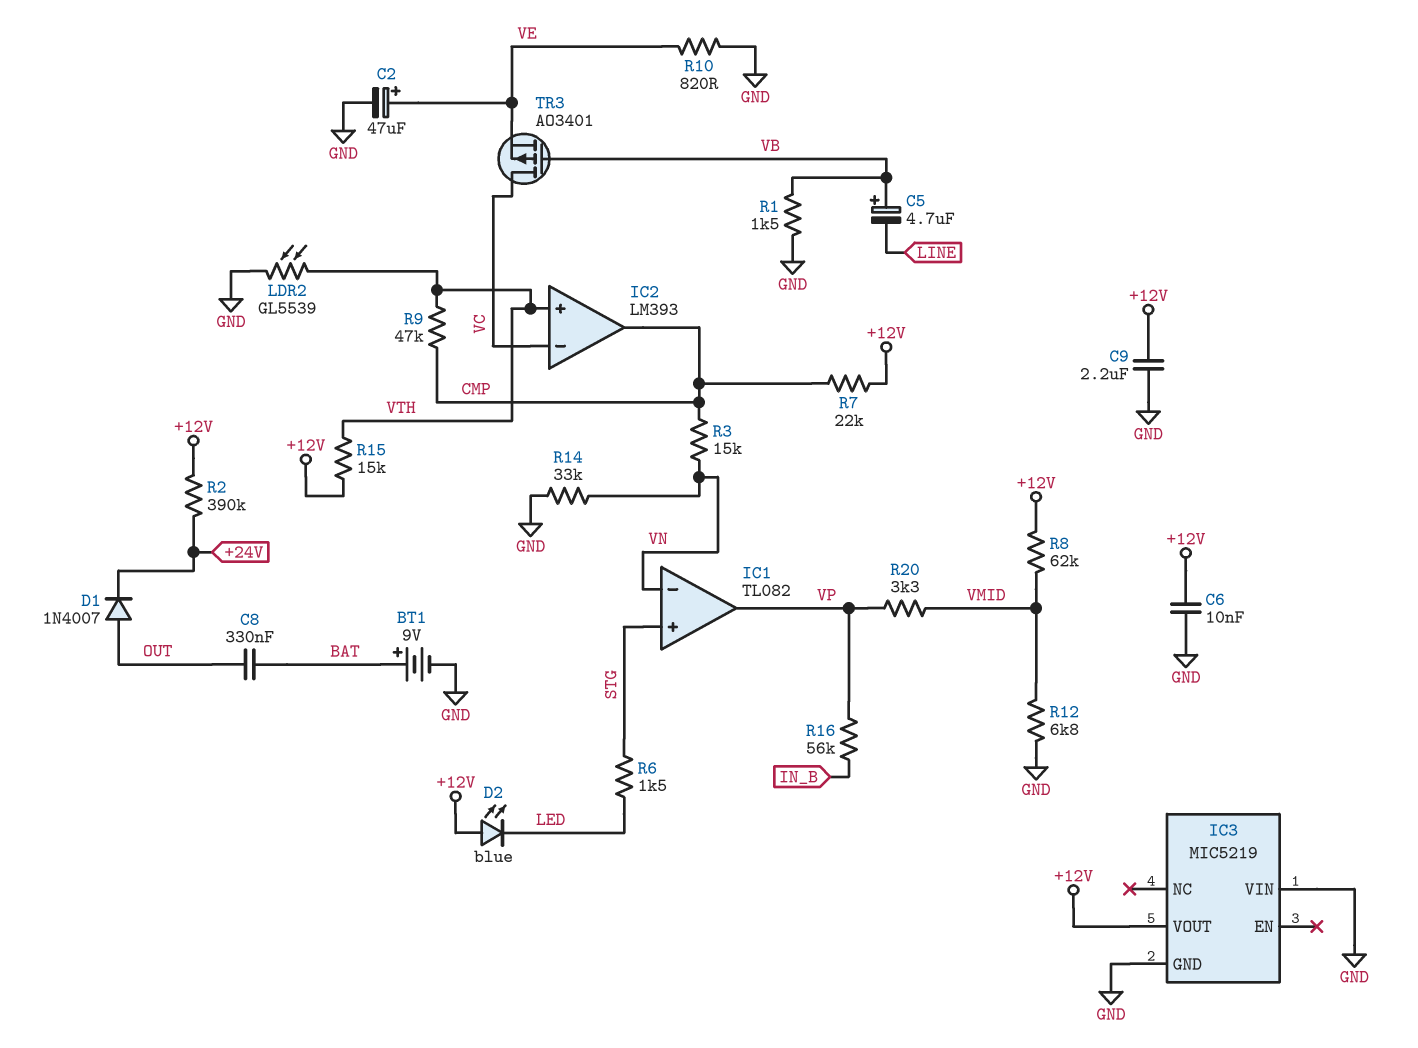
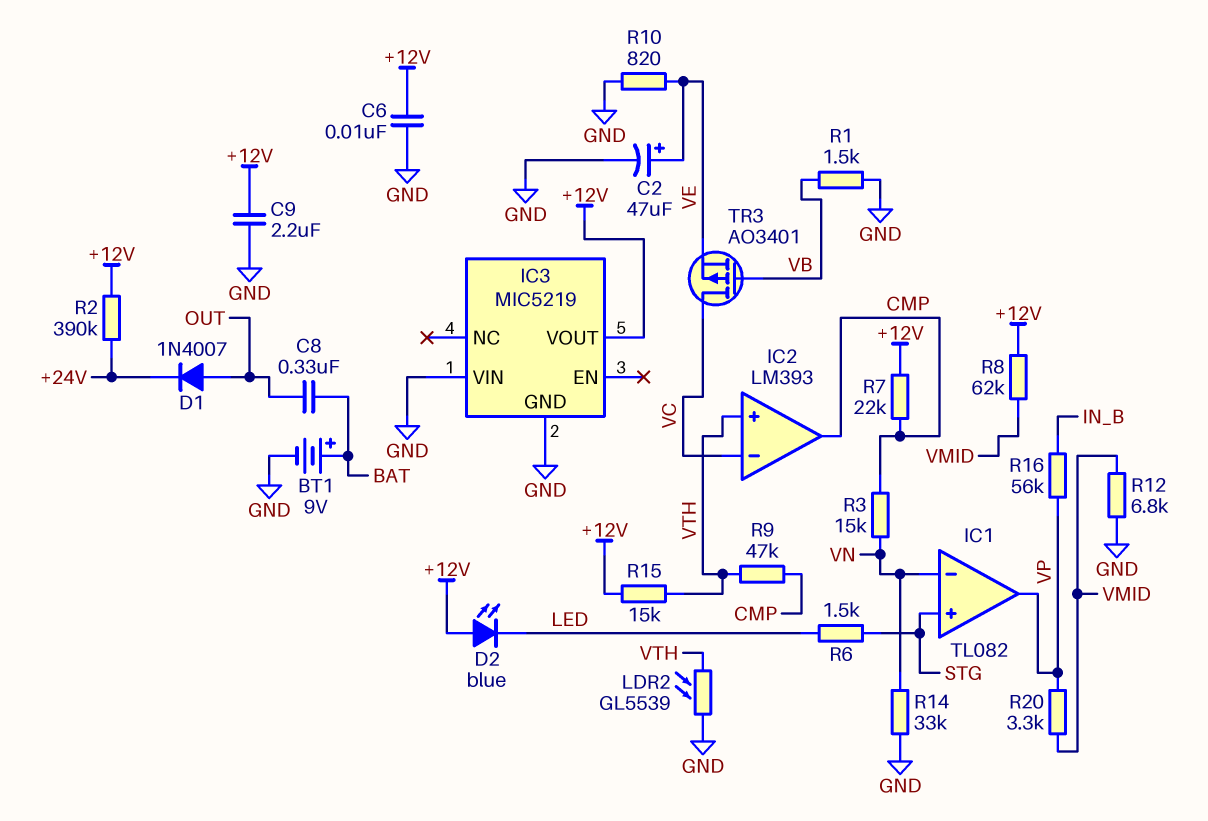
C5: 4.7uF (plus VB, minus LINE) -> none

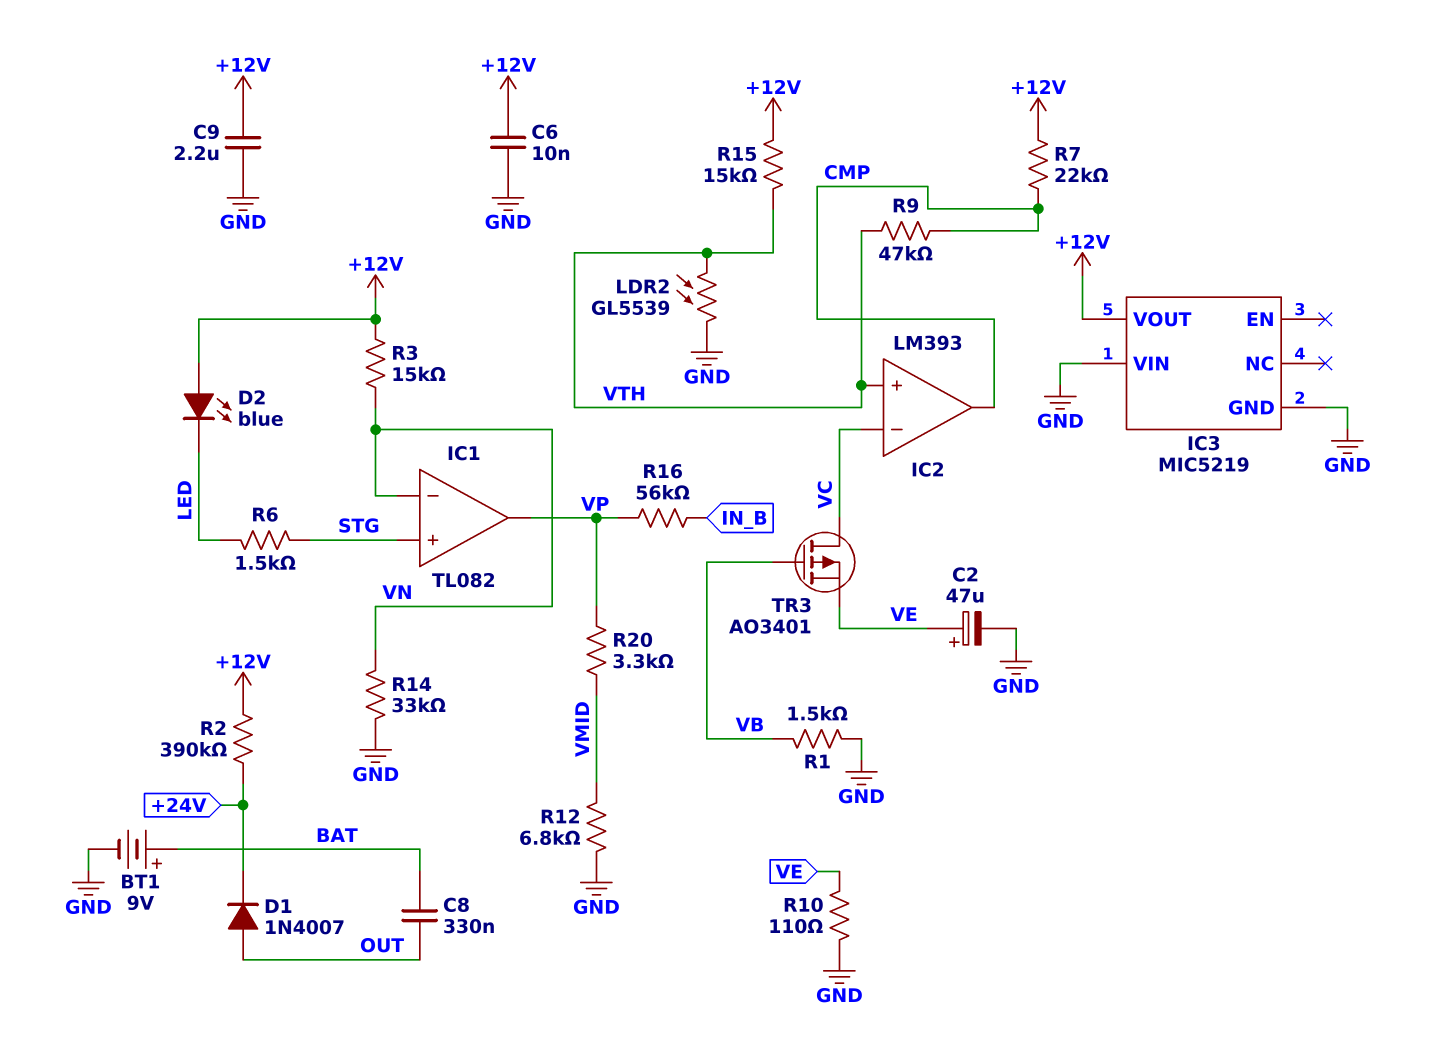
R3: 15k (CMP, VN) -> 15k (+12V, VN)
R8: 62k (+12V, VMID) -> none
R10: 820 (GND, VE) -> 110 (GND, VE)

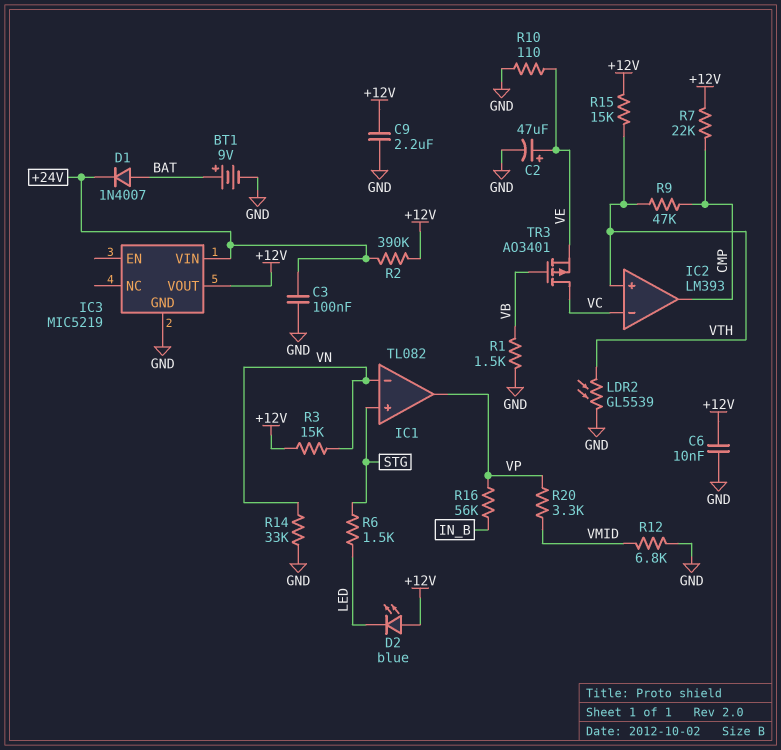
C3: none -> 100nF (+24V, GND)
C8: 330nF (BAT, OUT) -> none
D1: diode 1N4007 (A OUT, K +24V) -> diode 1N4007 (A BAT, K +24V)
IC3 pin VIN: GND -> +24V

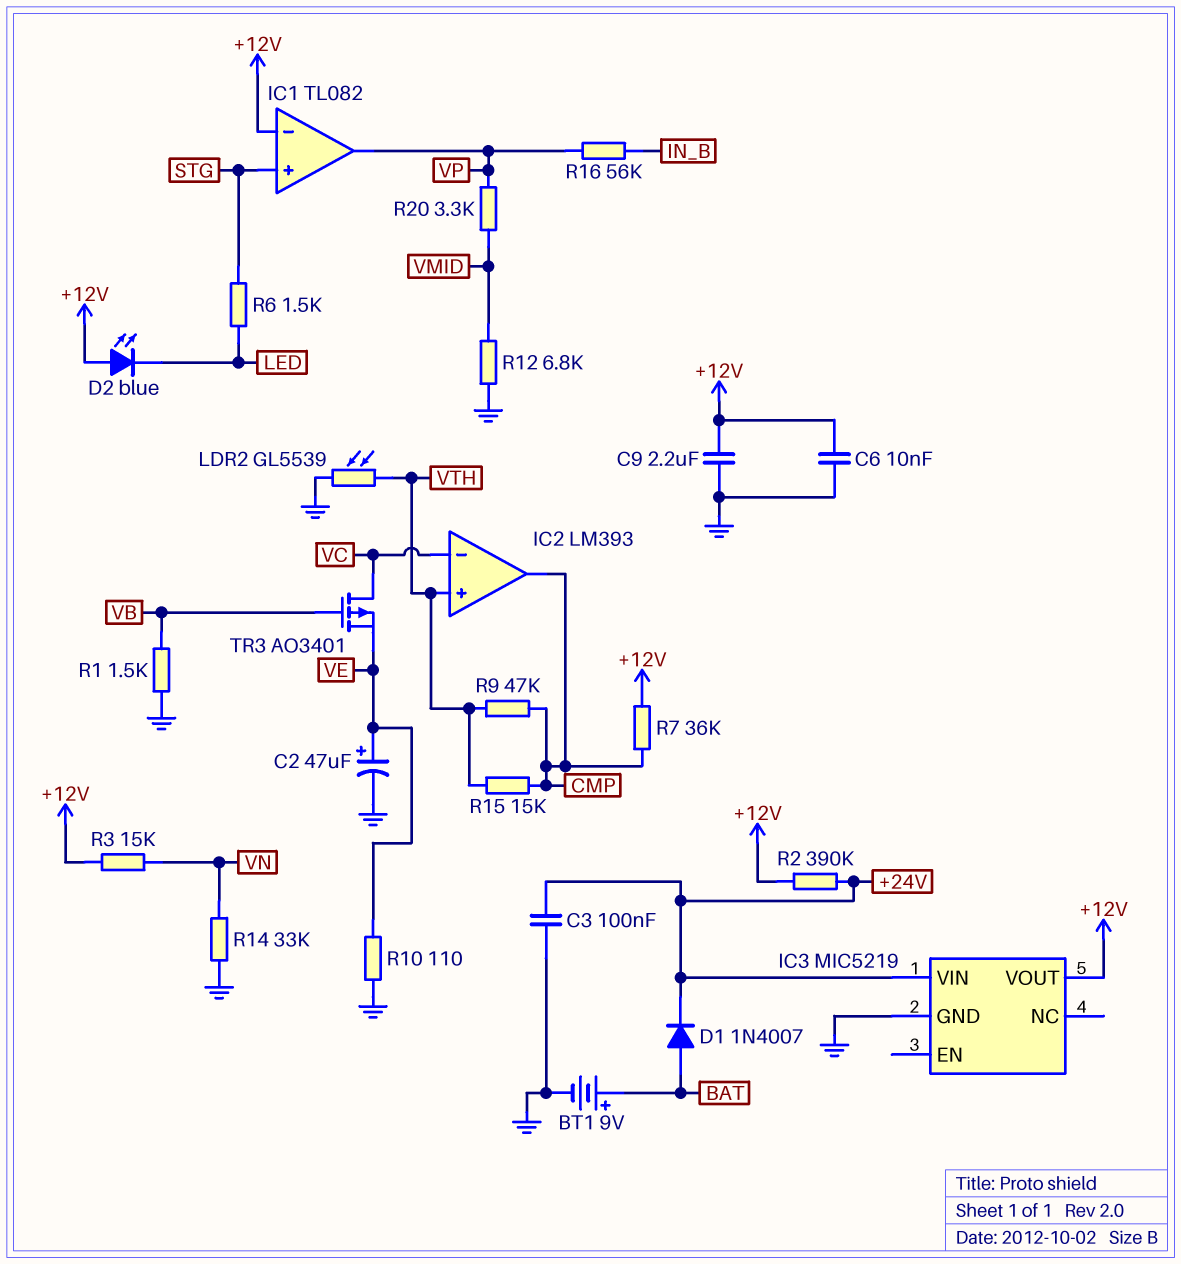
IC1 pin in-: VN -> +12V
R7: 22k (+12V, CMP) -> 36k (+12V, CMP)
R15: 15k (+12V, VTH) -> 15k (CMP, VTH)

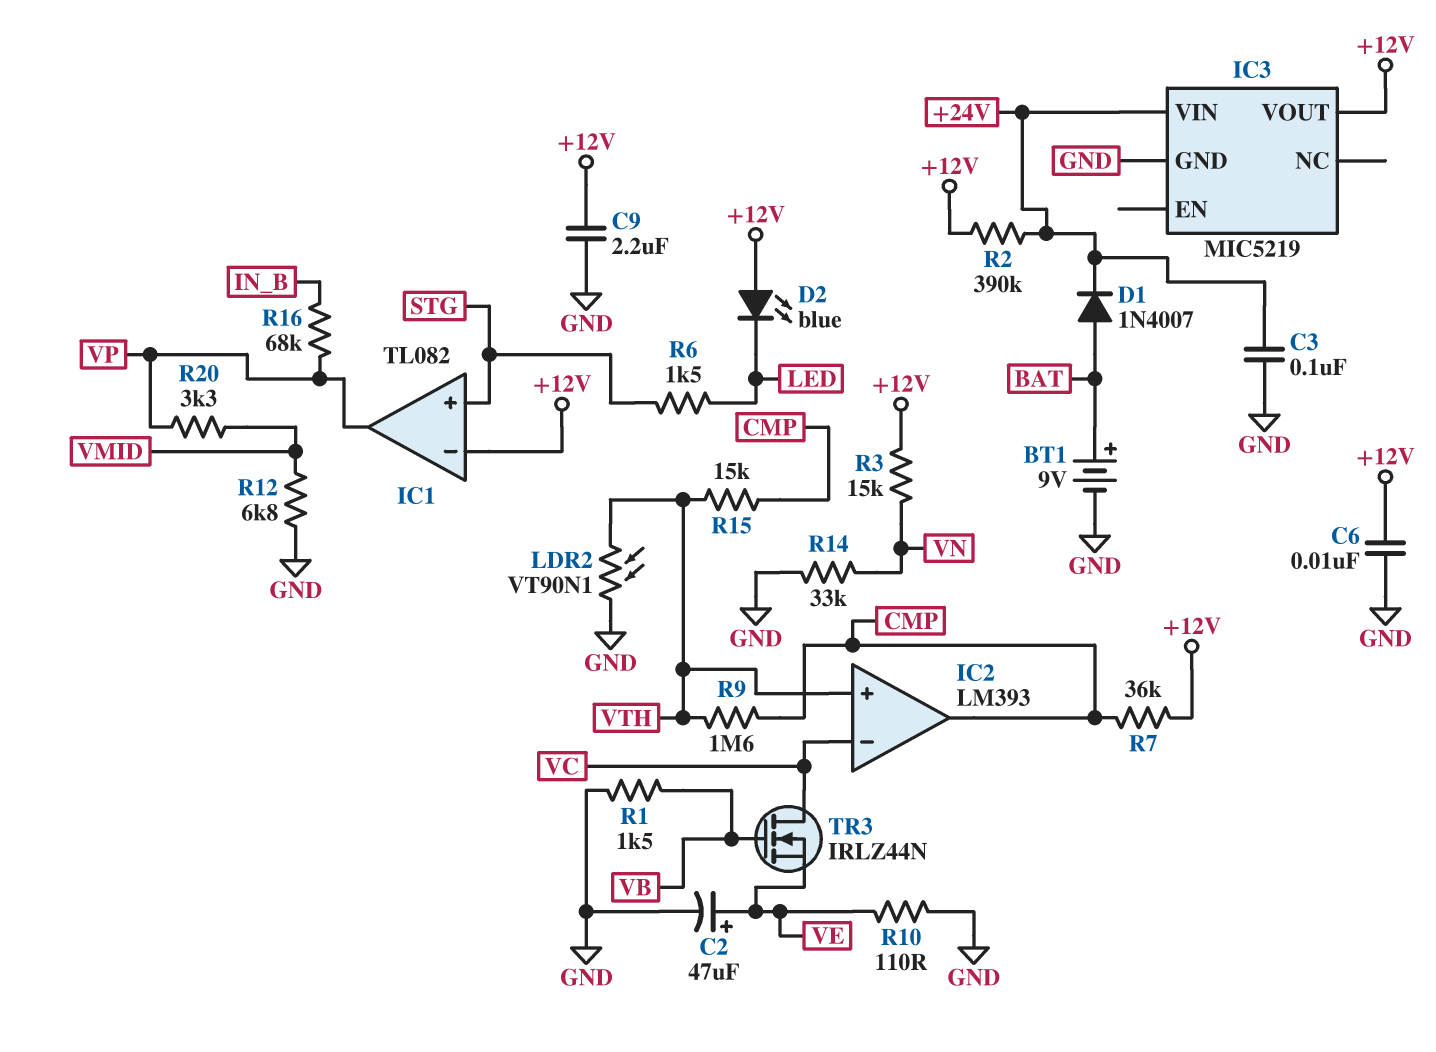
LDR2: GL5539 (GND, VTH) -> VT90N1 (GND, VTH)
R9: 47k (CMP, VTH) -> 1.6M (CMP, VTH)
R16: 56k (IN_B, VP) -> 68k (IN_B, VP)
TR3: PMOS AO3401 (G VB, D VC, S VE) -> NMOS IRLZ44N (G VB, D VC, S VE)

